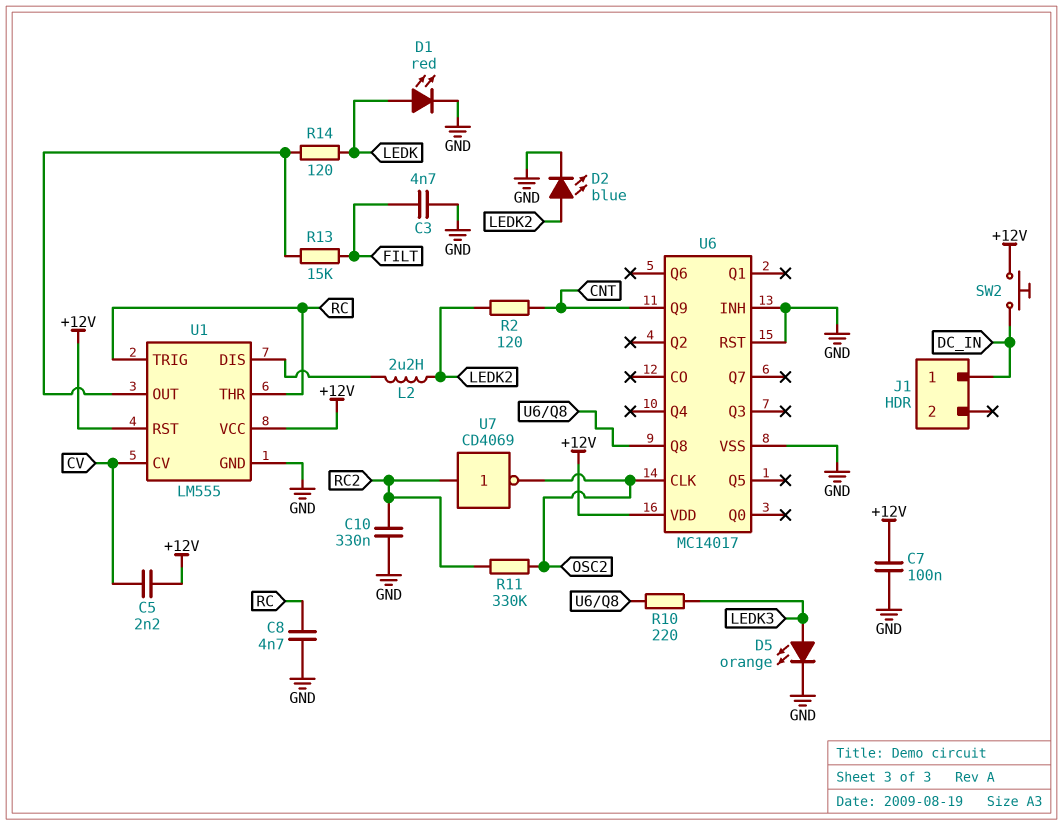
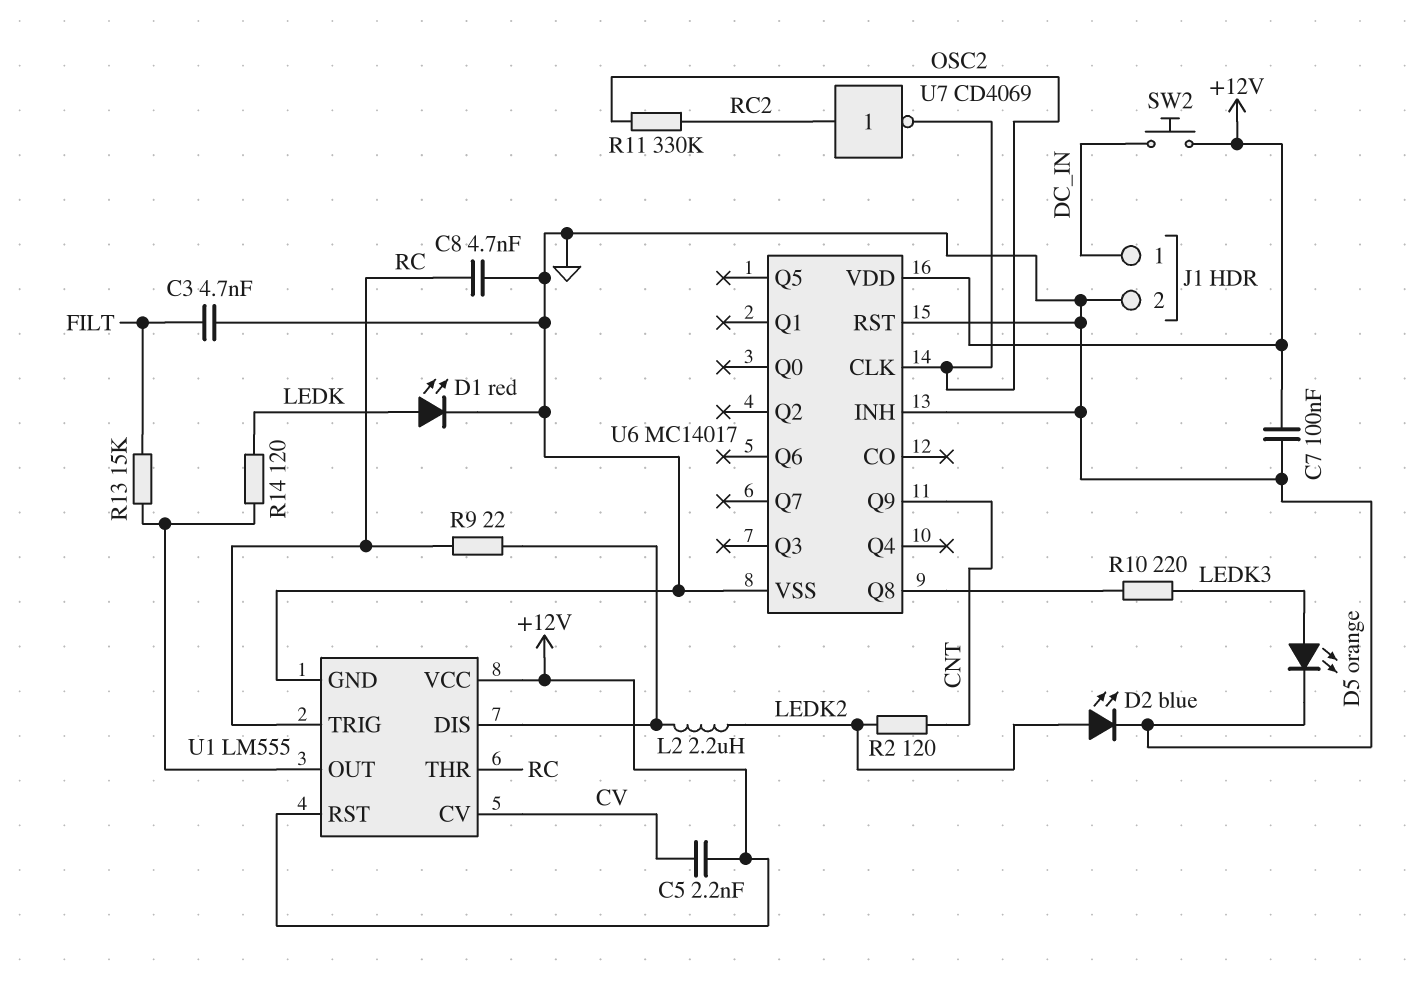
C10: 330nF (GND, RC2) -> none
J1 pin 2: none -> GND
R9: none -> 22 (RC, U1/DIS)

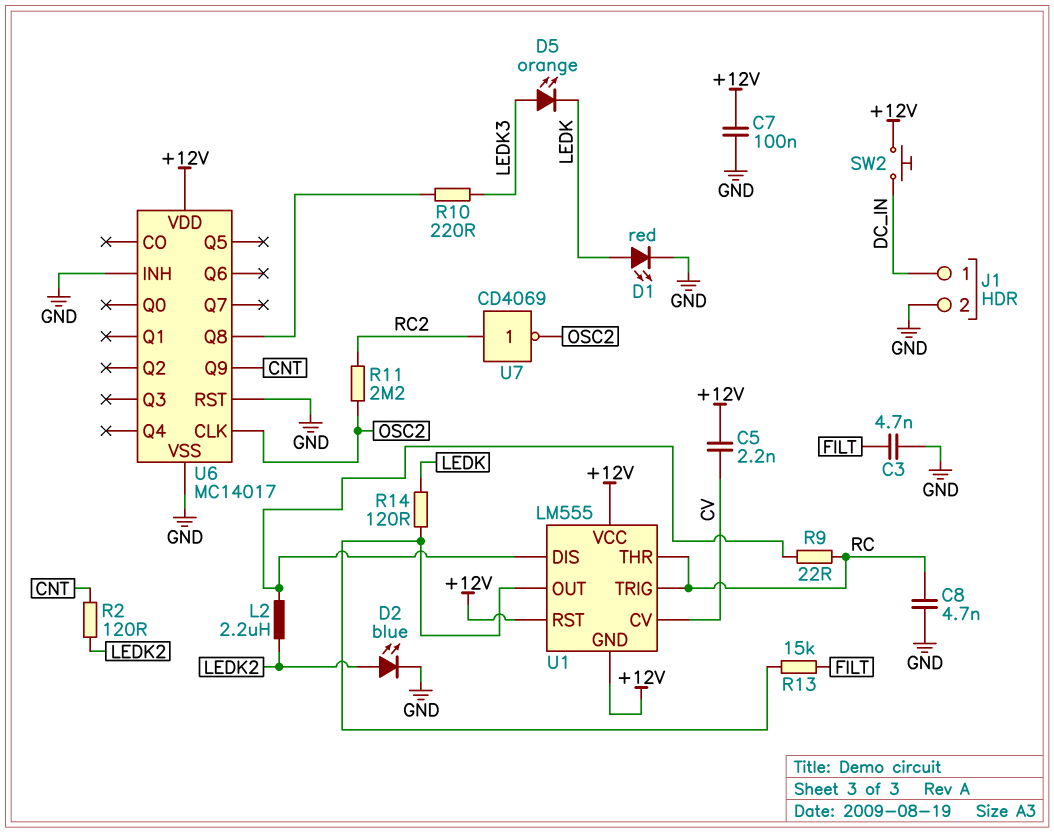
D5: LED orange (A LEDK3, K GND) -> LED orange (A LEDK3, K LEDK)
R11: 330k (OSC2, RC2) -> 2.2M (OSC2, RC2)
U1 pin GND: GND -> +12V

